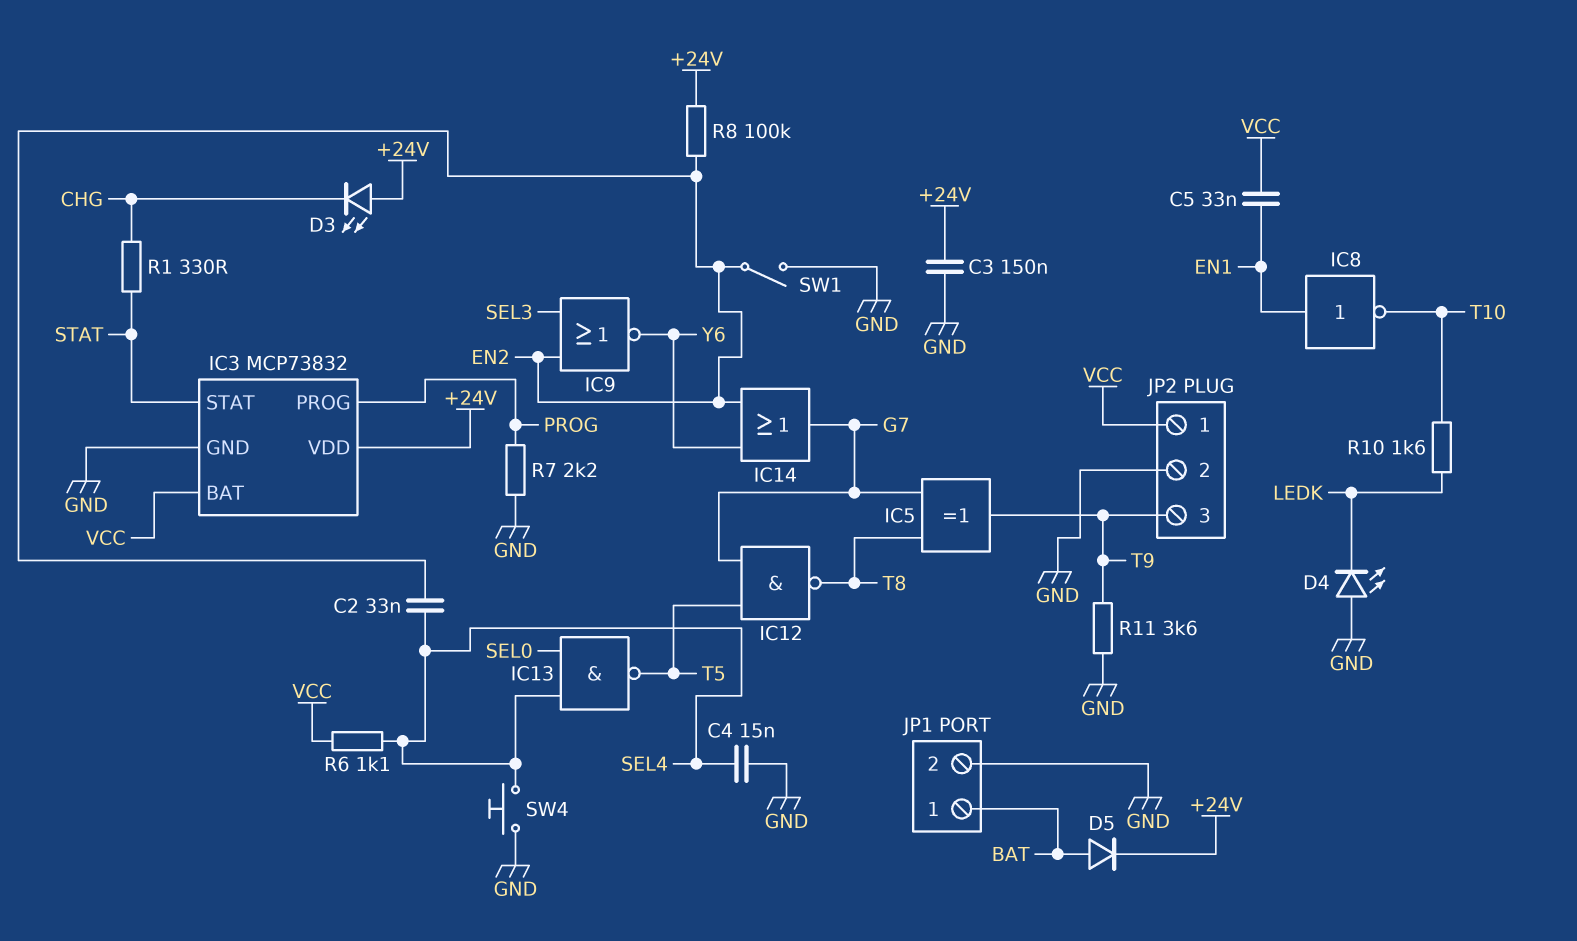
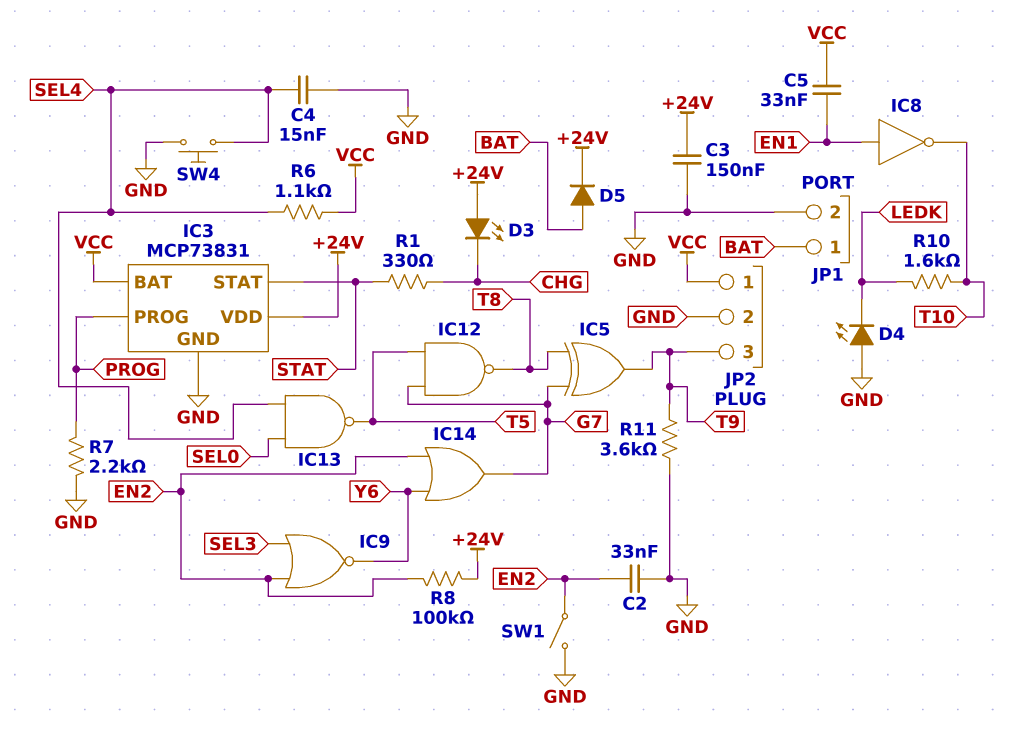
C2: 33nF (EN2, SEL4) -> 33nF (EN2, GND)
IC3: MCP73832 -> MCP73831

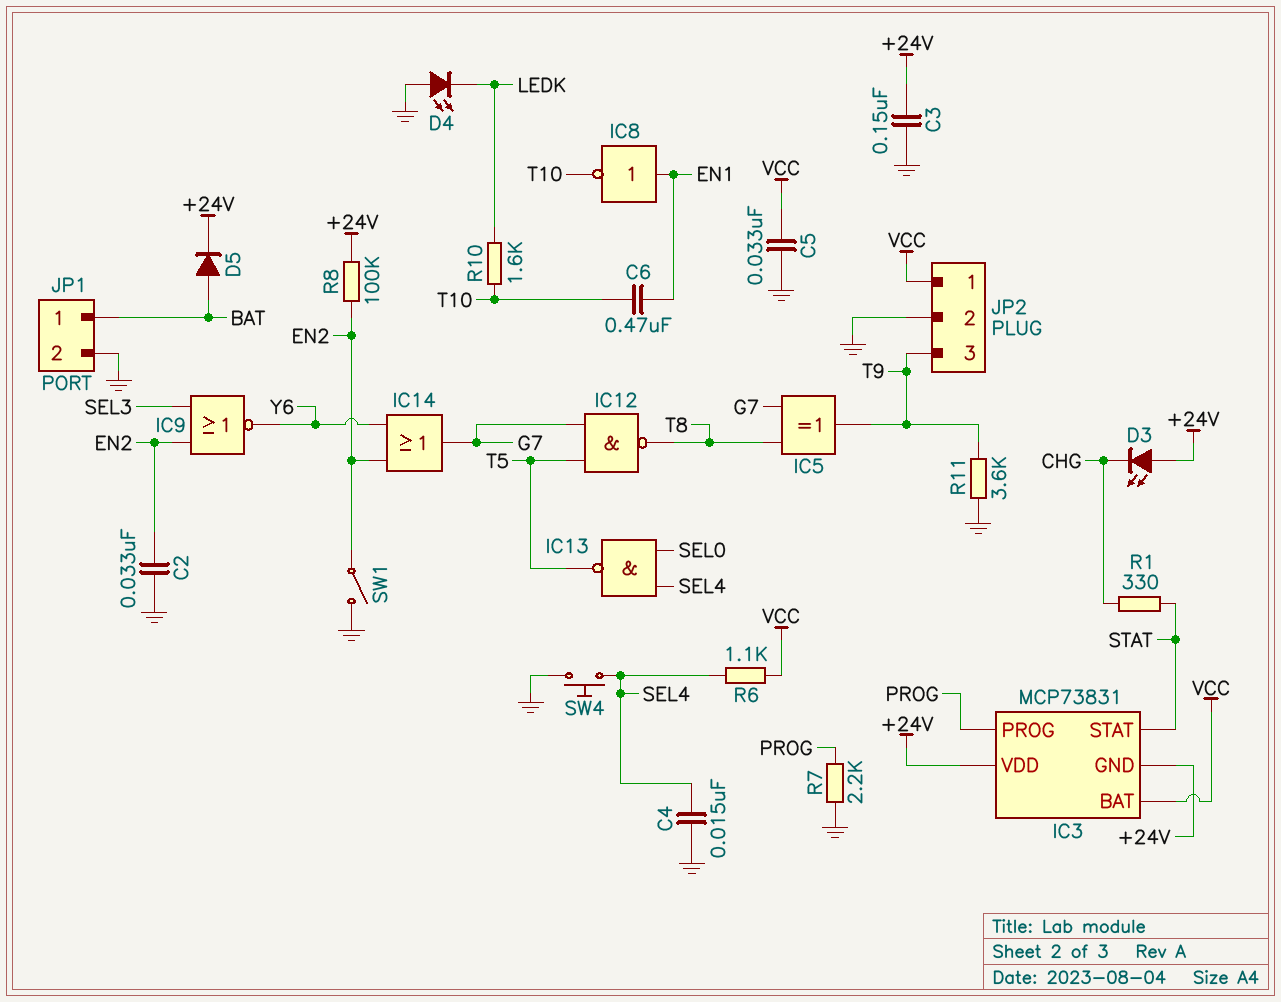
C5: 33nF (EN1, VCC) -> 33nF (GND, VCC)
C6: none -> 470nF (EN1, T10)
IC3 pin GND: GND -> +24V

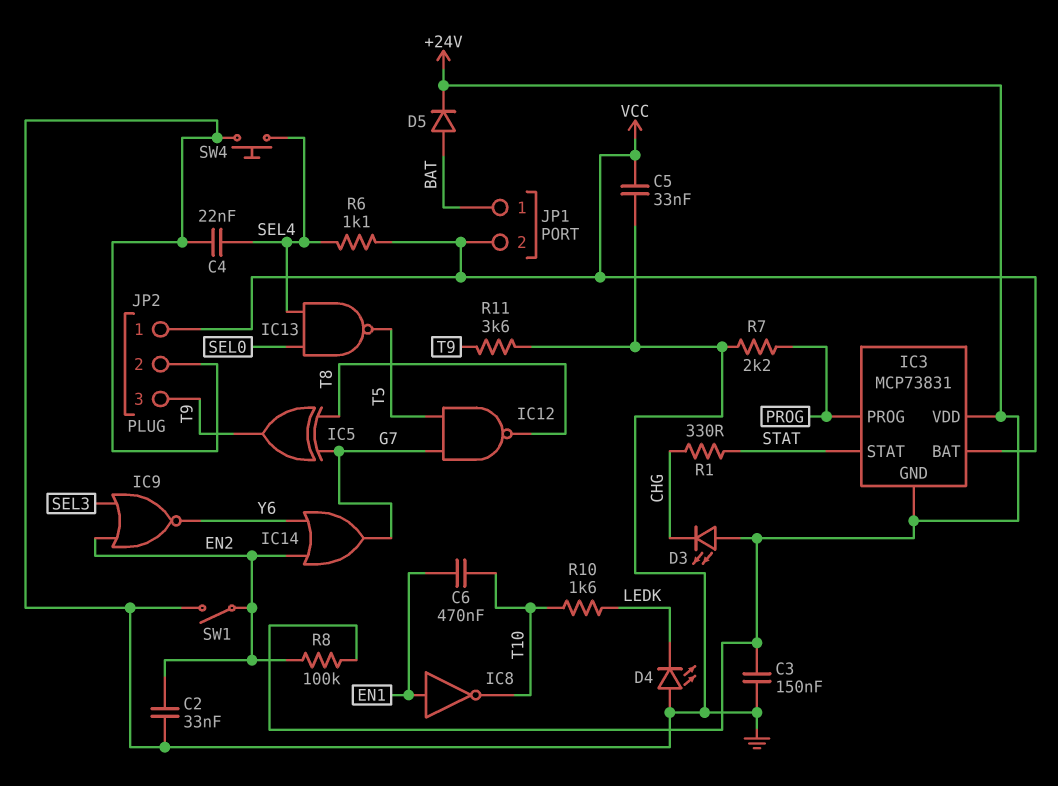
C4: 15nF (GND, SEL4) -> 22nF (GND, SEL4)
JP1 pin 2: GND -> VCC

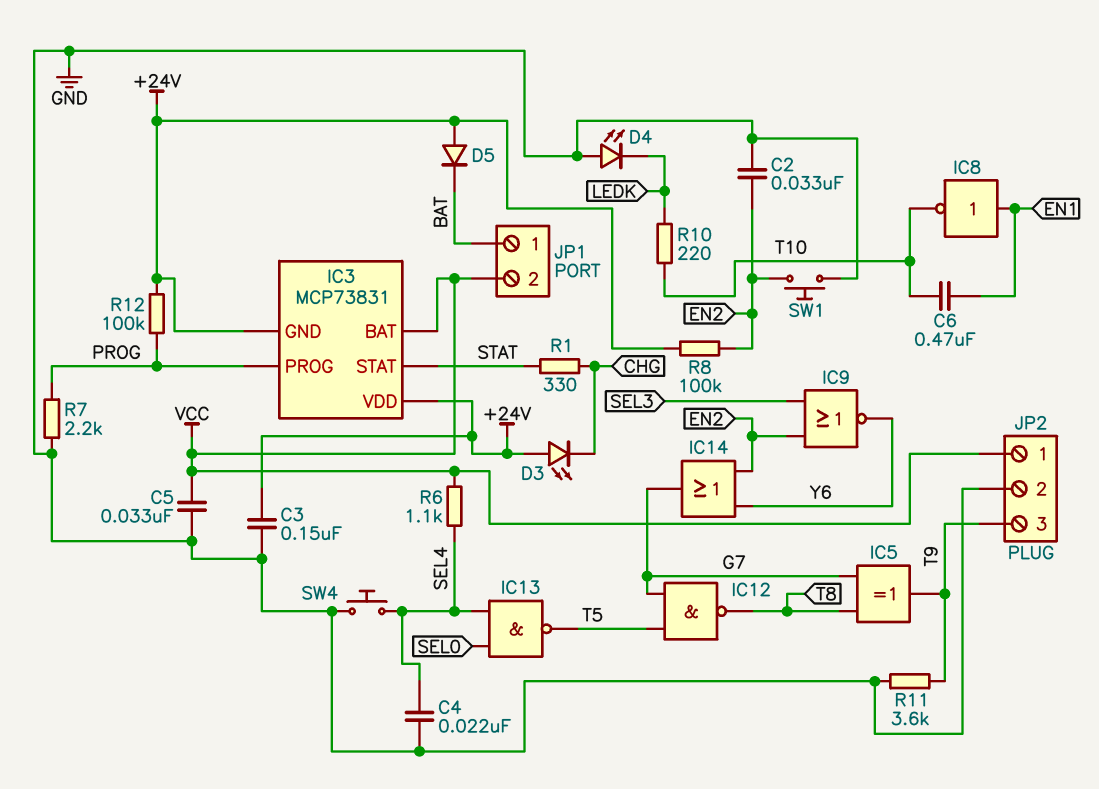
D5: diode (A BAT, K +24V) -> diode (A +24V, K BAT)
R10: 1.6k (LEDK, T10) -> 220 (LEDK, T10)
R12: none -> 100k (+24V, PROG)
SW1: switch (EN2, GND) -> button (EN2, GND)

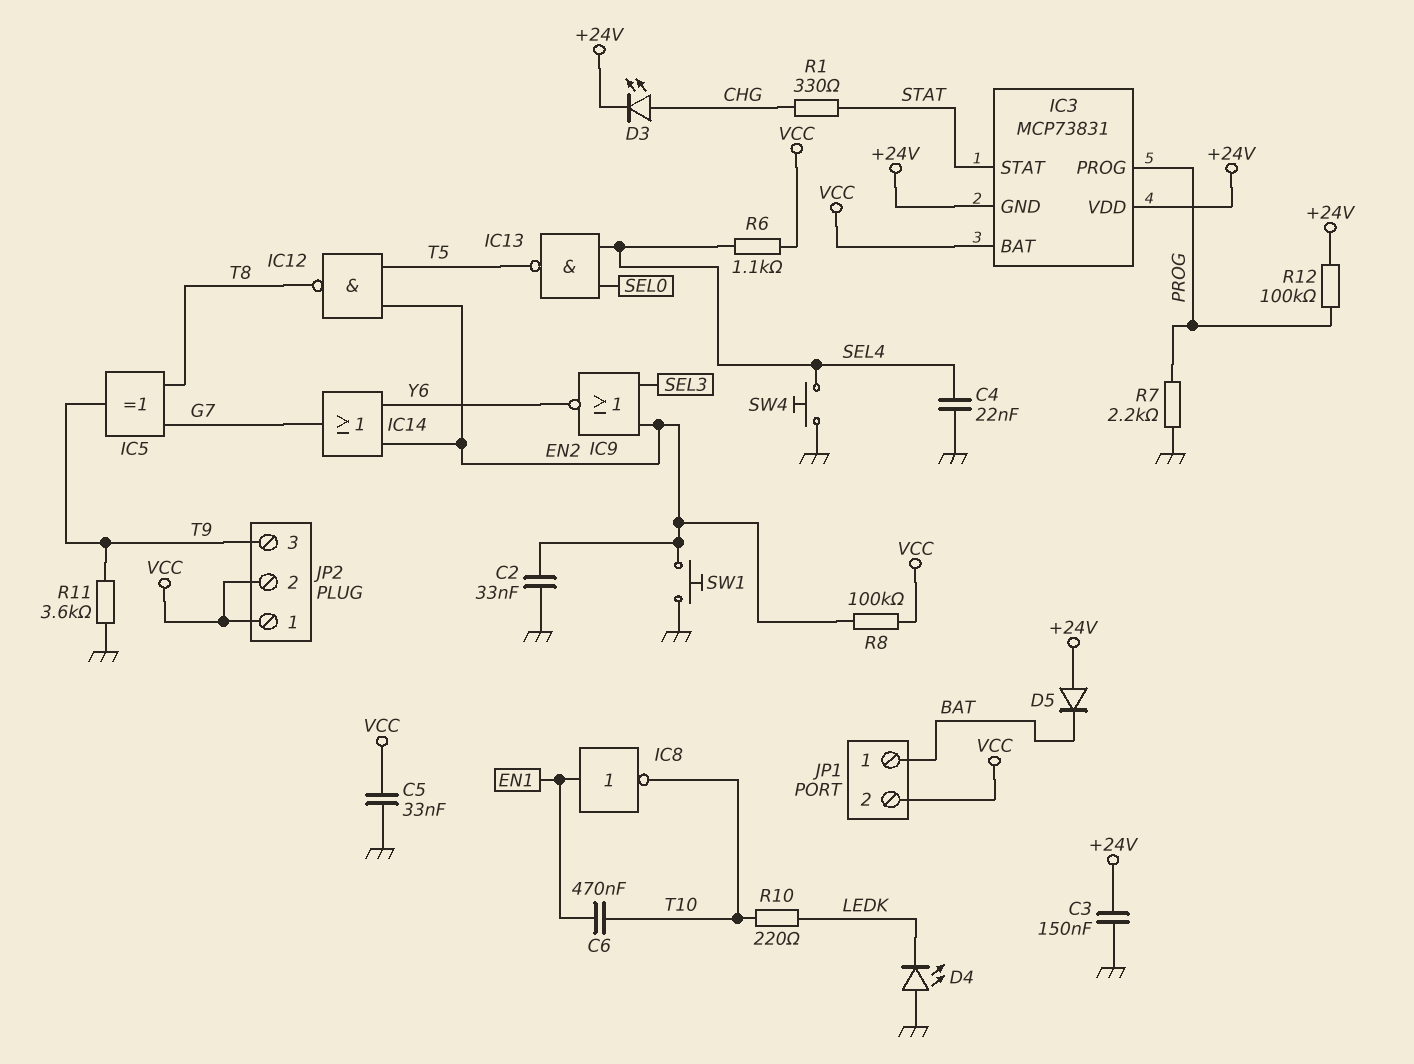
D3: LED (A +24V, K CHG) -> LED (A CHG, K +24V)
IC12: NAND (in G7, in T5, out T8) -> NAND (in EN2, in T5, out T8)
JP2 pin 2: GND -> VCC
R8: 100k (+24V, EN2) -> 100k (EN2, VCC)

